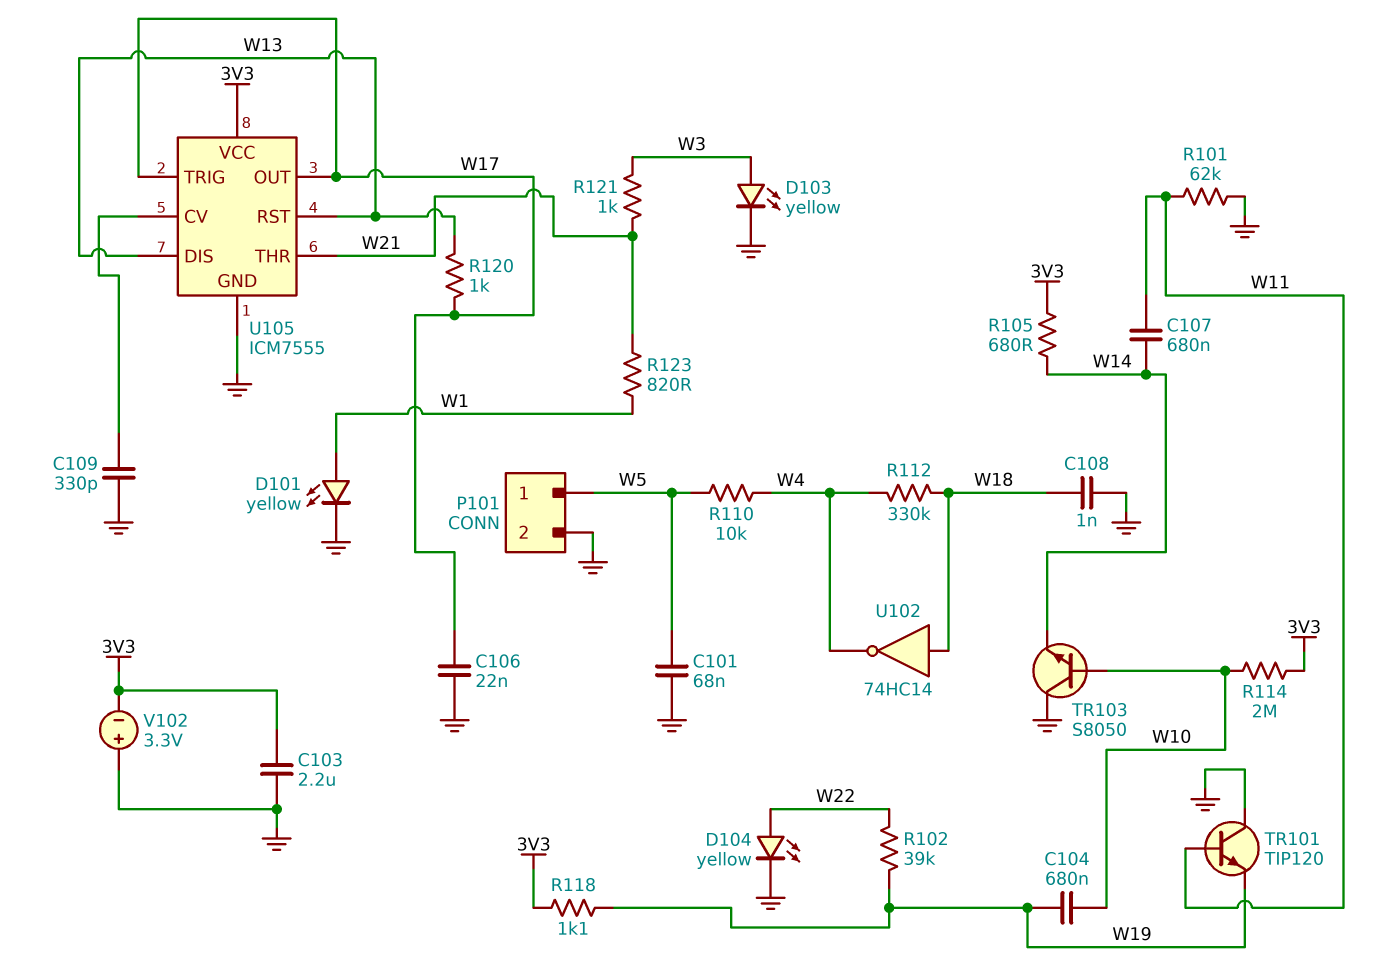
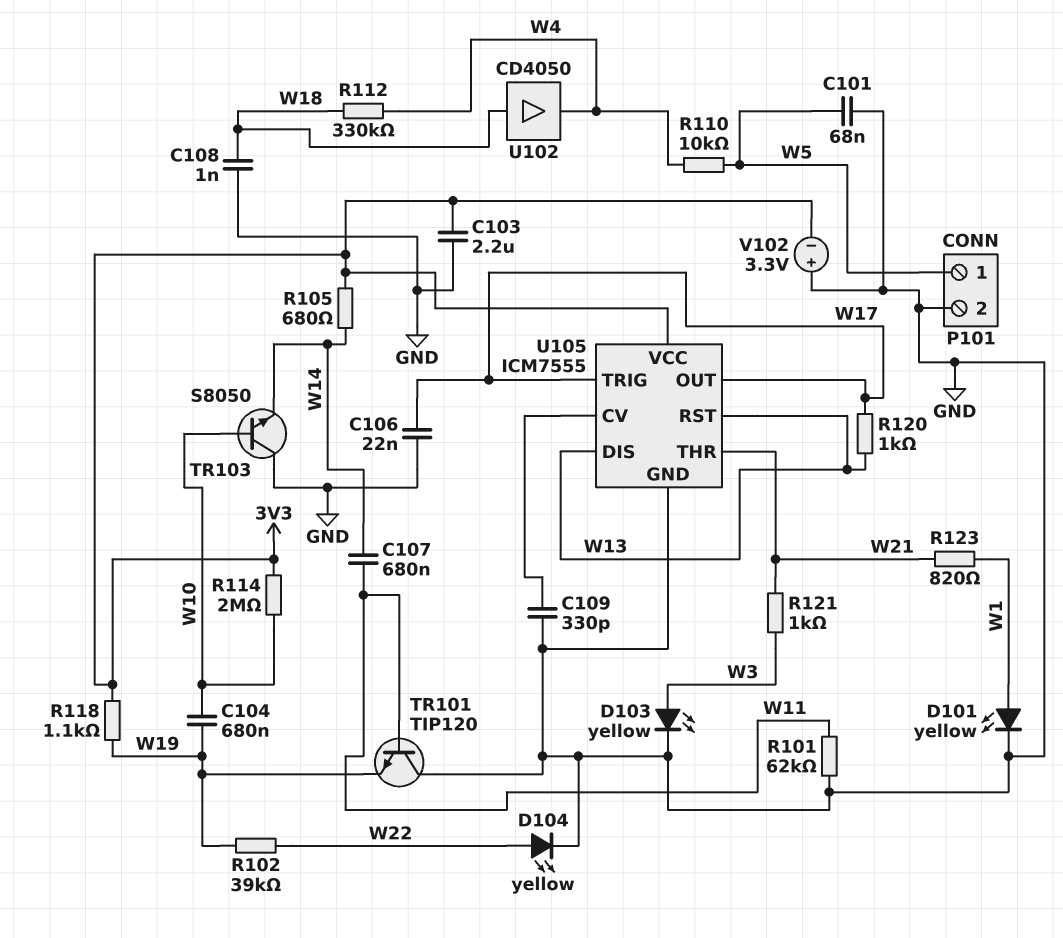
U102: NOT 74HC14 (in W18, out W4) -> buffer CD4050 (in W18, out W4)

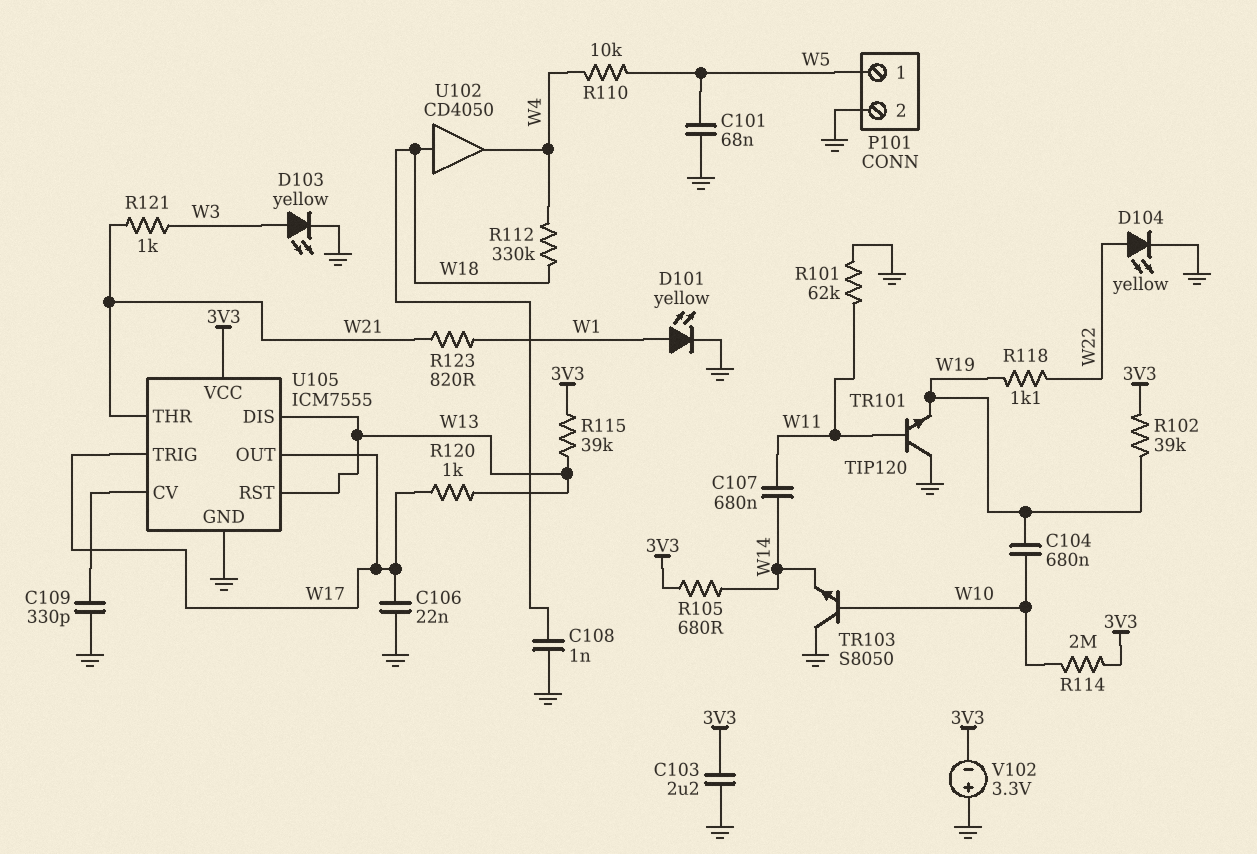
R102: 39k (W19, W22) -> 39k (3V3, W19)
R115: none -> 39k (3V3, W13)
R118: 1.1k (3V3, W19) -> 1.1k (W19, W22)

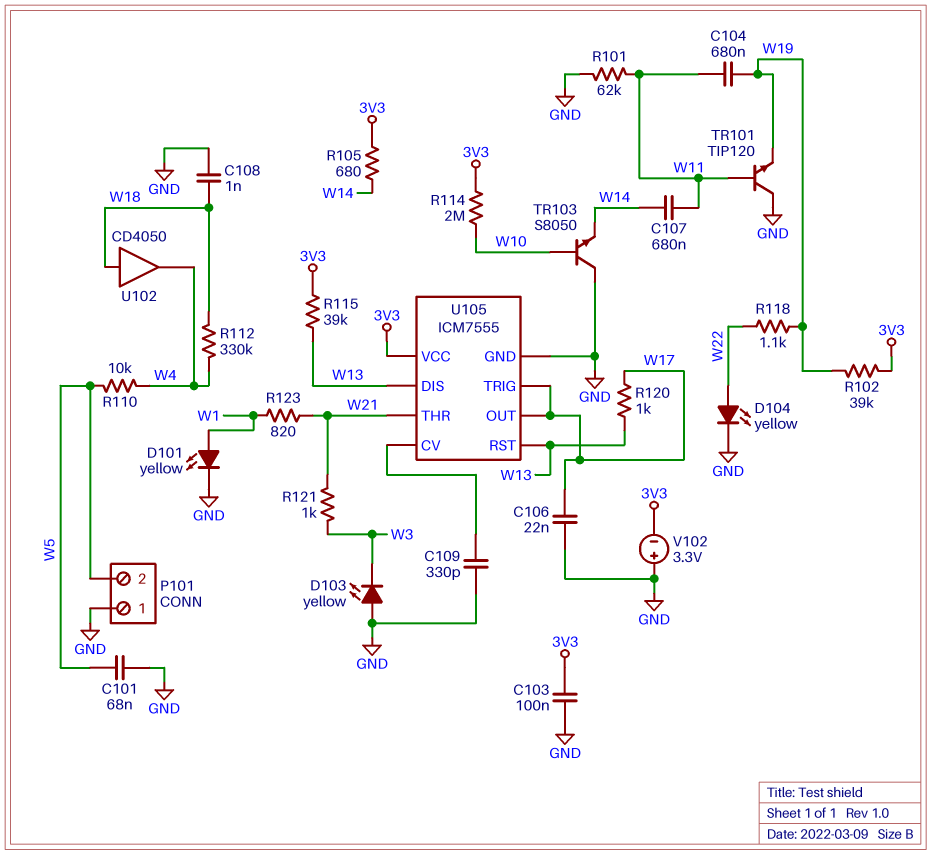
C103: 2.2uF (3V3, GND) -> 100nF (3V3, GND)
C104: 680nF (W10, W19) -> 680nF (W11, W19)
D103: LED yellow (A W3, K GND) -> LED yellow (A GND, K W3)
P101 pin 1: W5 -> GND
P101 pin 2: GND -> W5

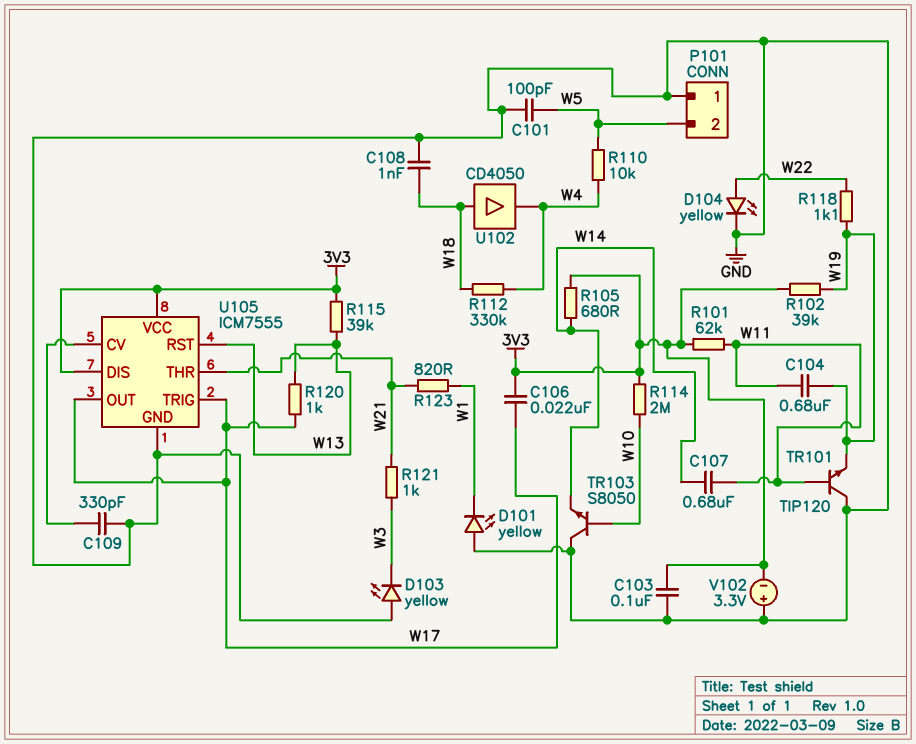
C101: 68nF (GND, W5) -> 100pF (GND, W5)
C106: 22nF (GND, W17) -> 22nF (3V3, W17)
D101: LED yellow (A W1, K GND) -> LED yellow (A GND, K W1)
R101: 62k (GND, W11) -> 62k (3V3, W11)
U105 pin DIS: W13 -> 3V3

